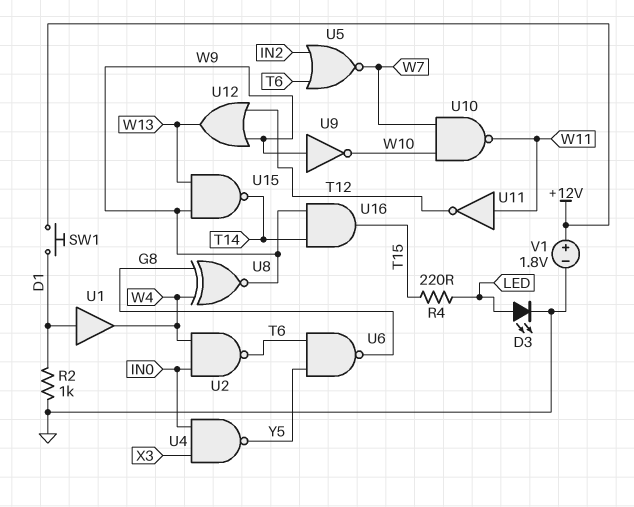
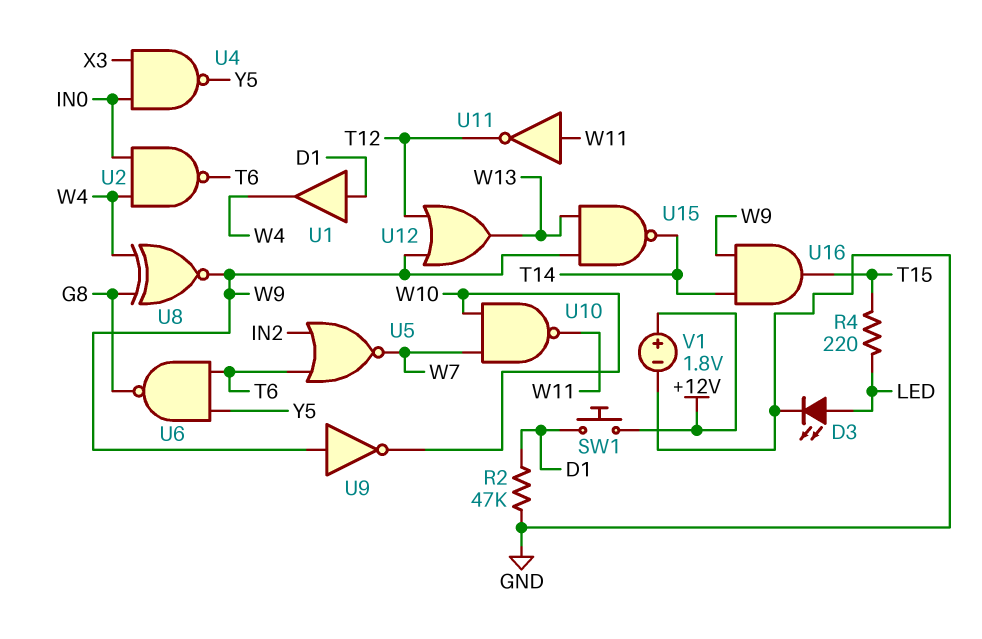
R2: 1k (D1, GND) -> 47k (D1, GND)

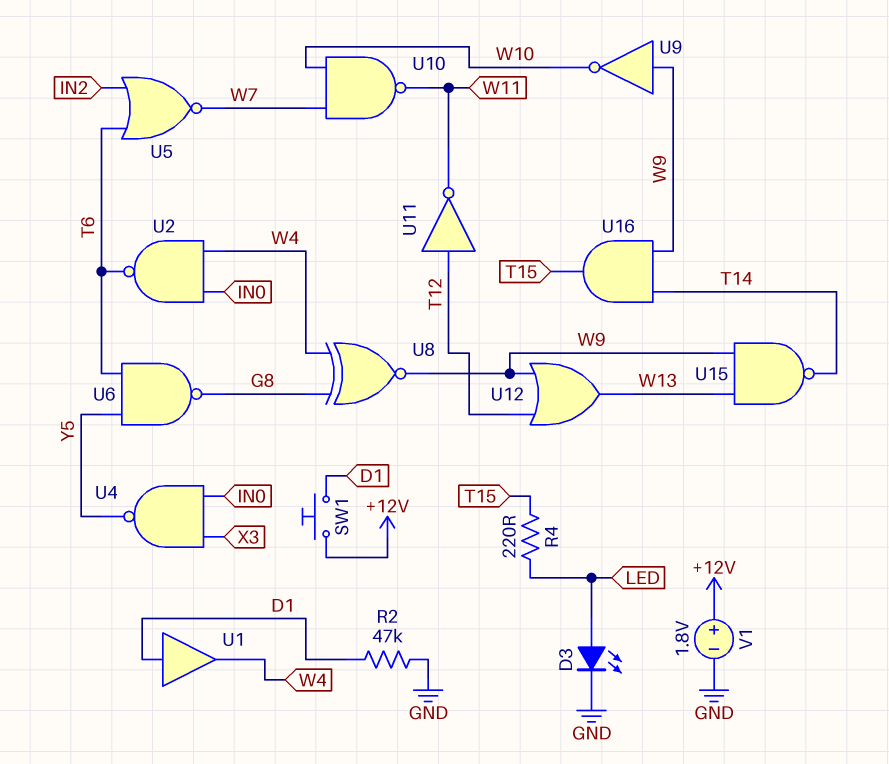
U11: NOT (in W11, out T12) -> NOT (in T12, out W11)

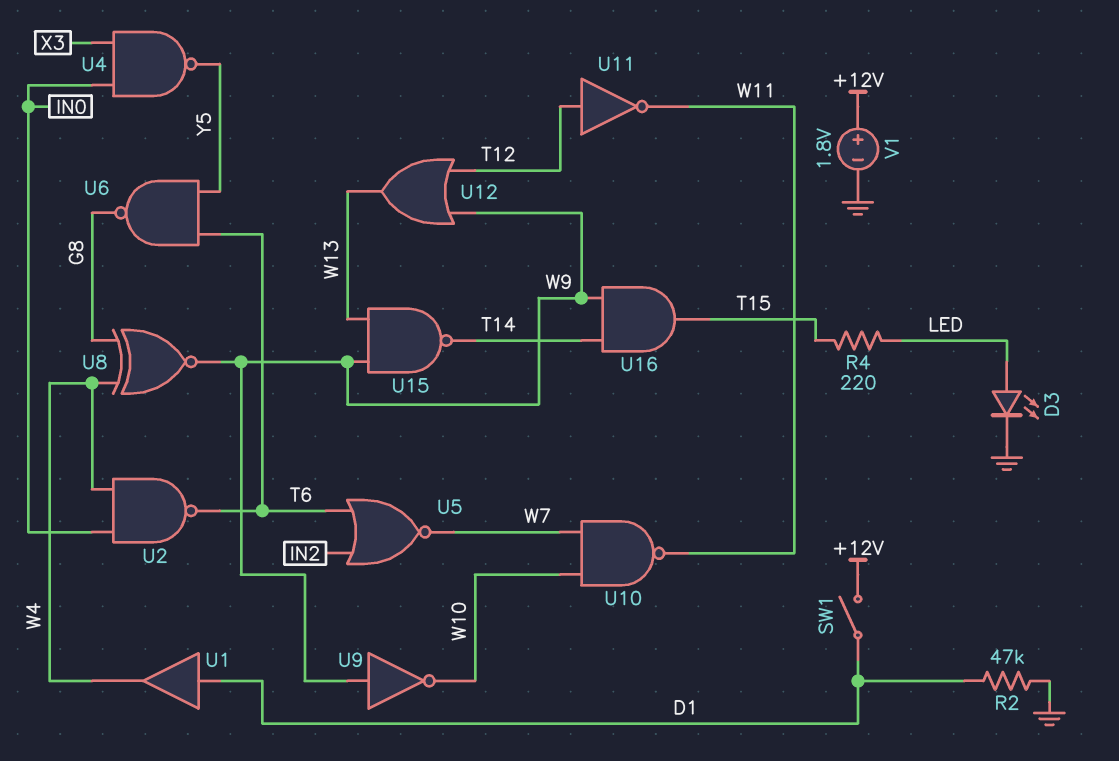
SW1: button (+12V, D1) -> switch (+12V, D1)

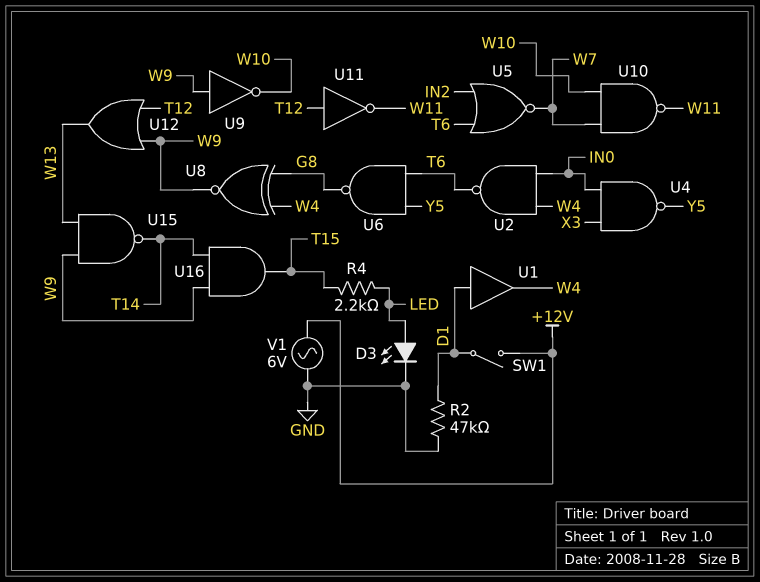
R4: 220 (LED, T15) -> 2.2k (LED, T15)
V1: 1.8V (plus +12V, minus GND) -> AC 6V (+12V, GND)

